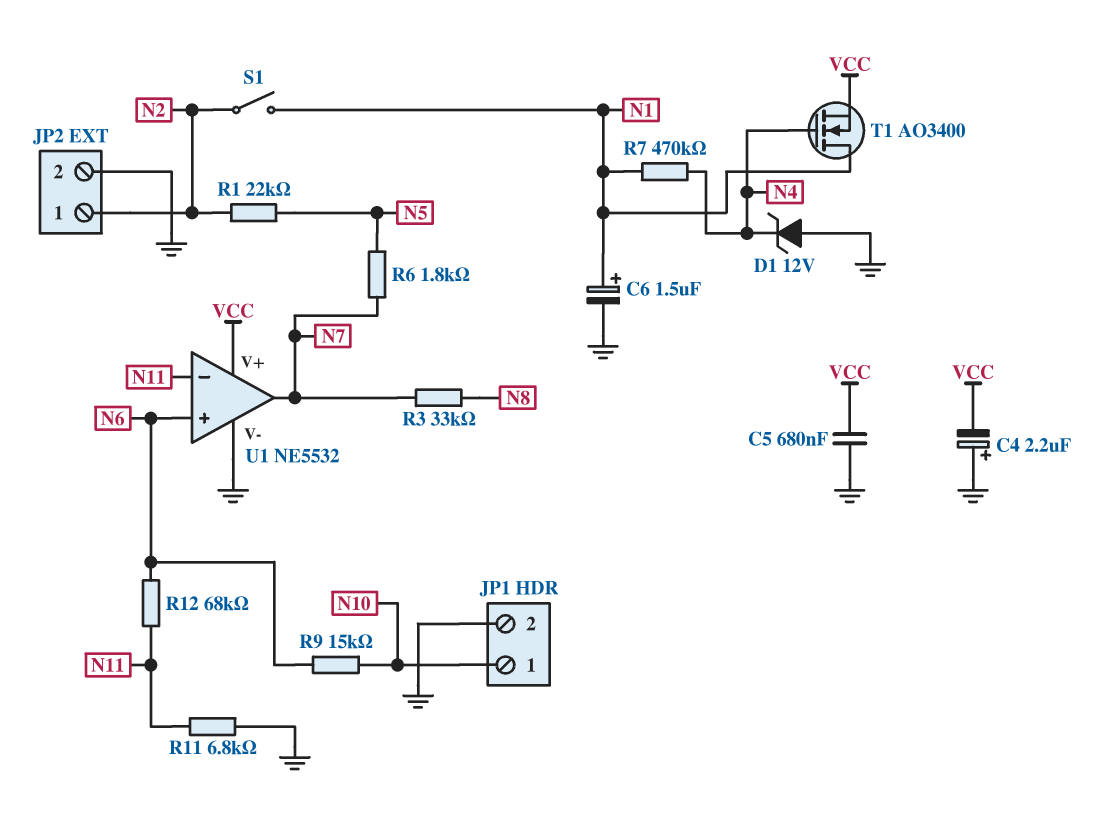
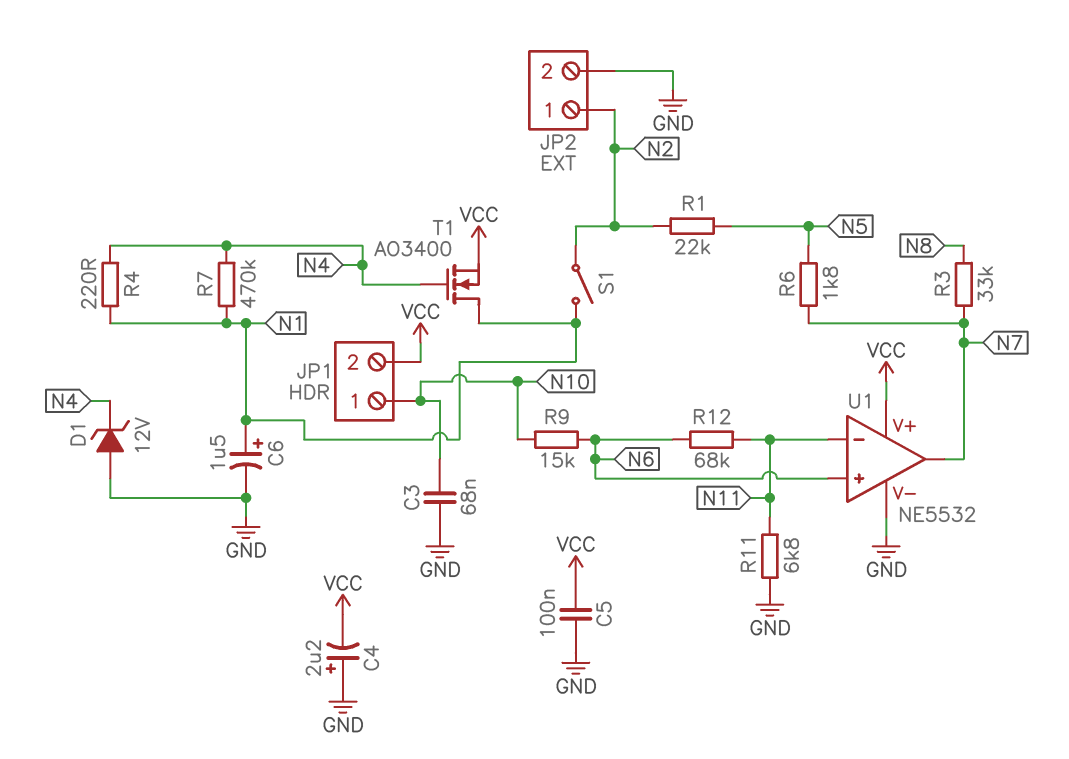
C3: none -> 68nF (GND, N10)
C5: 680nF (GND, VCC) -> 100nF (GND, VCC)
JP1 pin 2: GND -> VCC
R4: none -> 220 (N1, N4)

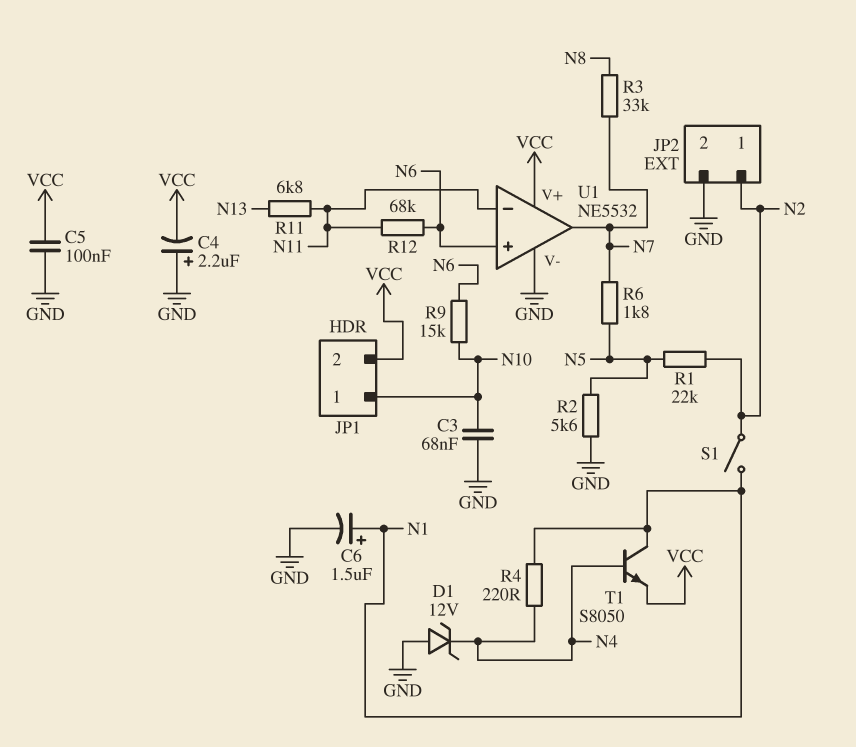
R2: none -> 5.6k (GND, N5)
R7: 470k (N1, N4) -> none
R11: 6.8k (GND, N11) -> 6.8k (N11, N13)
T1: NMOS AO3400 (G N4, D N1, S VCC) -> NPN S8050 (B N4, C N1, E VCC)

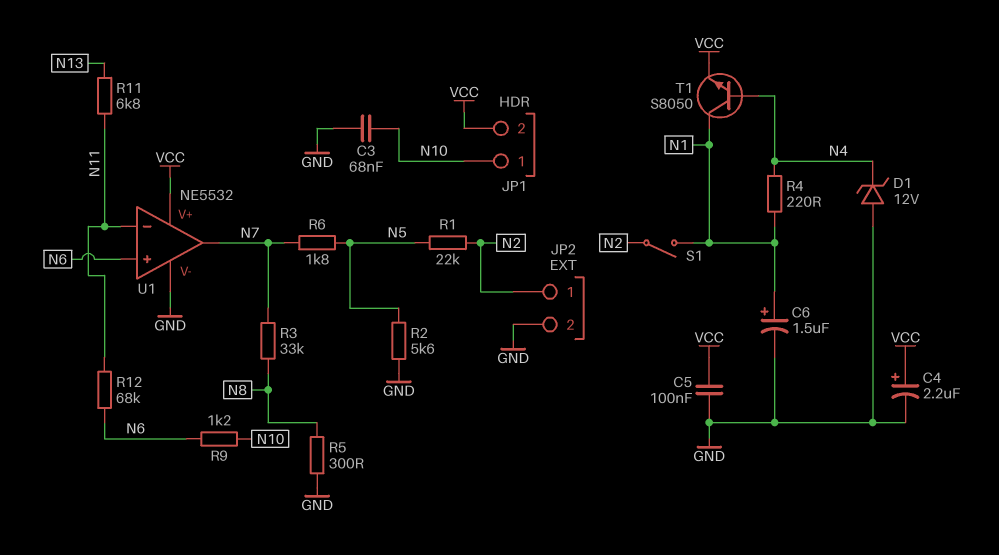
C4: 2.2uF (plus GND, minus VCC) -> 2.2uF (plus VCC, minus GND)
R5: none -> 300 (GND, N8)
R9: 15k (N6, N10) -> 1.2k (N6, N10)

